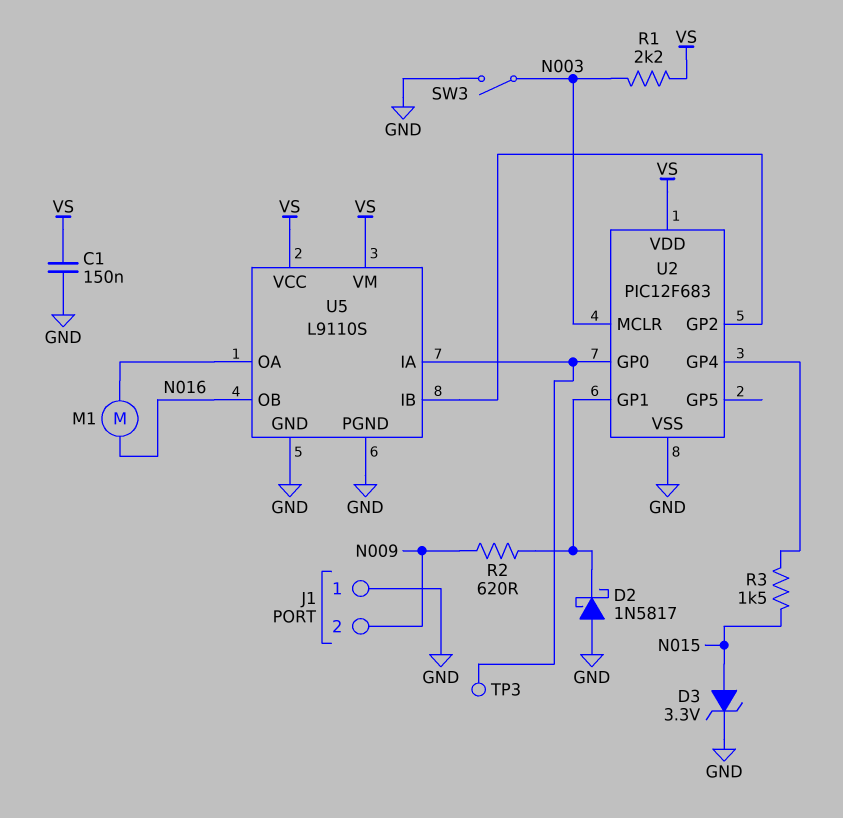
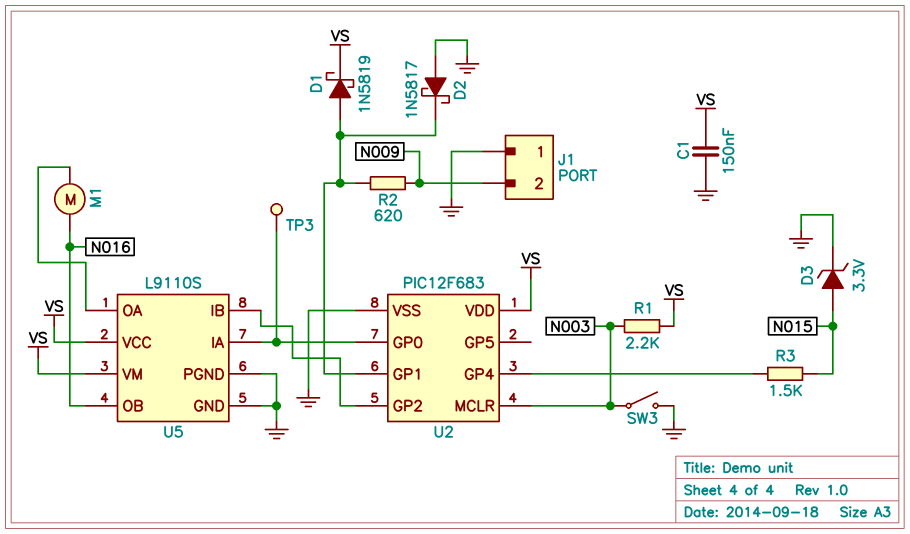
D1: none -> schottky 1N5819 (A U2/GP1, K VS)

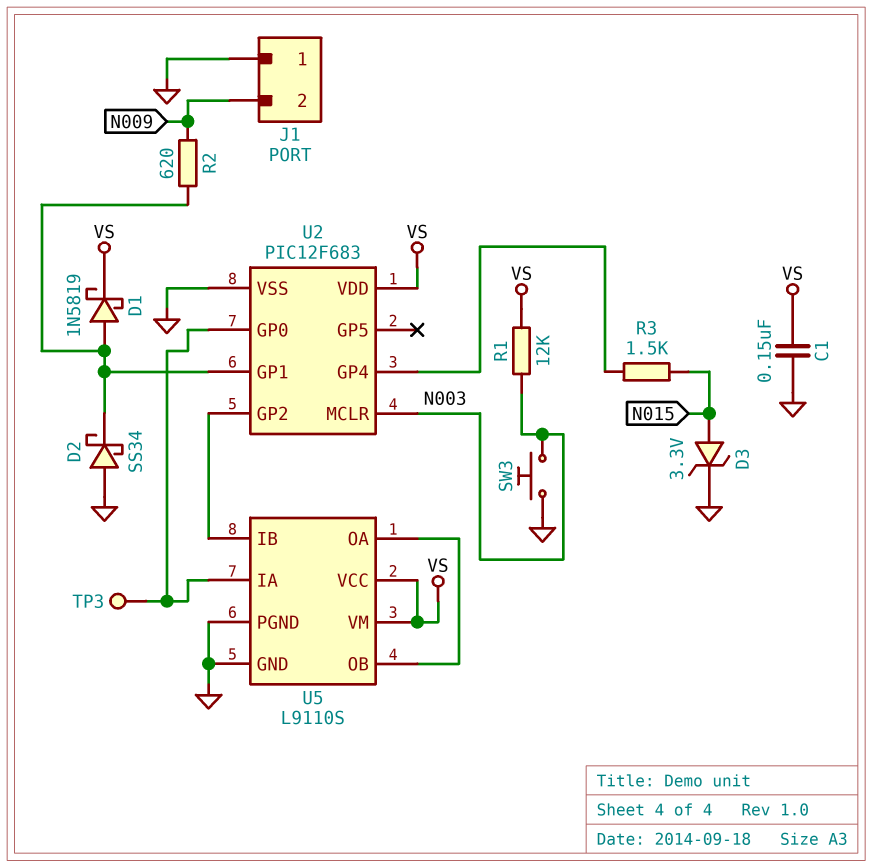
D2: schottky 1N5817 (A GND, K U2/GP1) -> schottky SS34 (A GND, K U2/GP1)
M1: motor (N016, U5/OA) -> none
R1: 2.2k (N003, VS) -> 12k (N003, VS)
SW3: switch (GND, N003) -> button (GND, N003)
U5 pin OB: N016 -> U5/OA

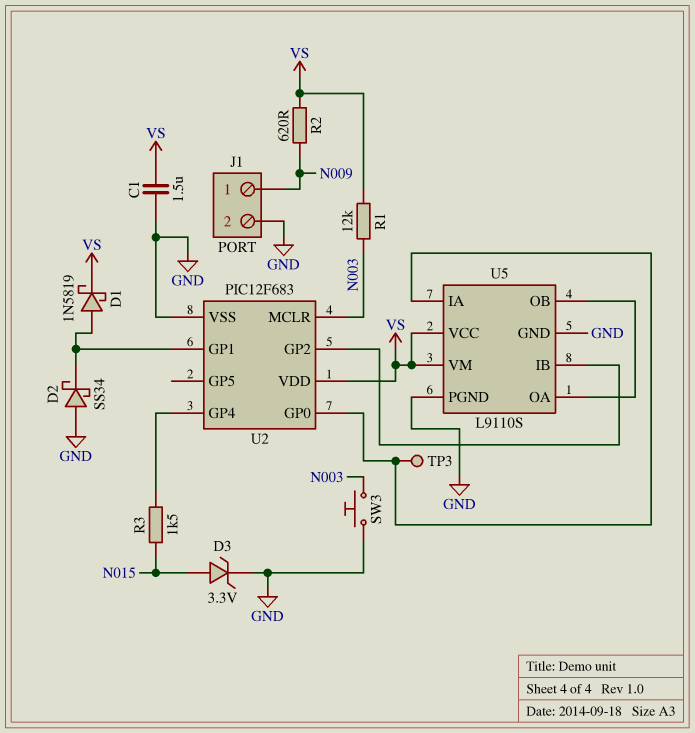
C1: 150nF (GND, VS) -> 1.5uF (GND, VS)
J1 pin 1: GND -> N009
J1 pin 2: N009 -> GND
R2: 620 (N009, U2/GP1) -> 620 (N009, VS)

